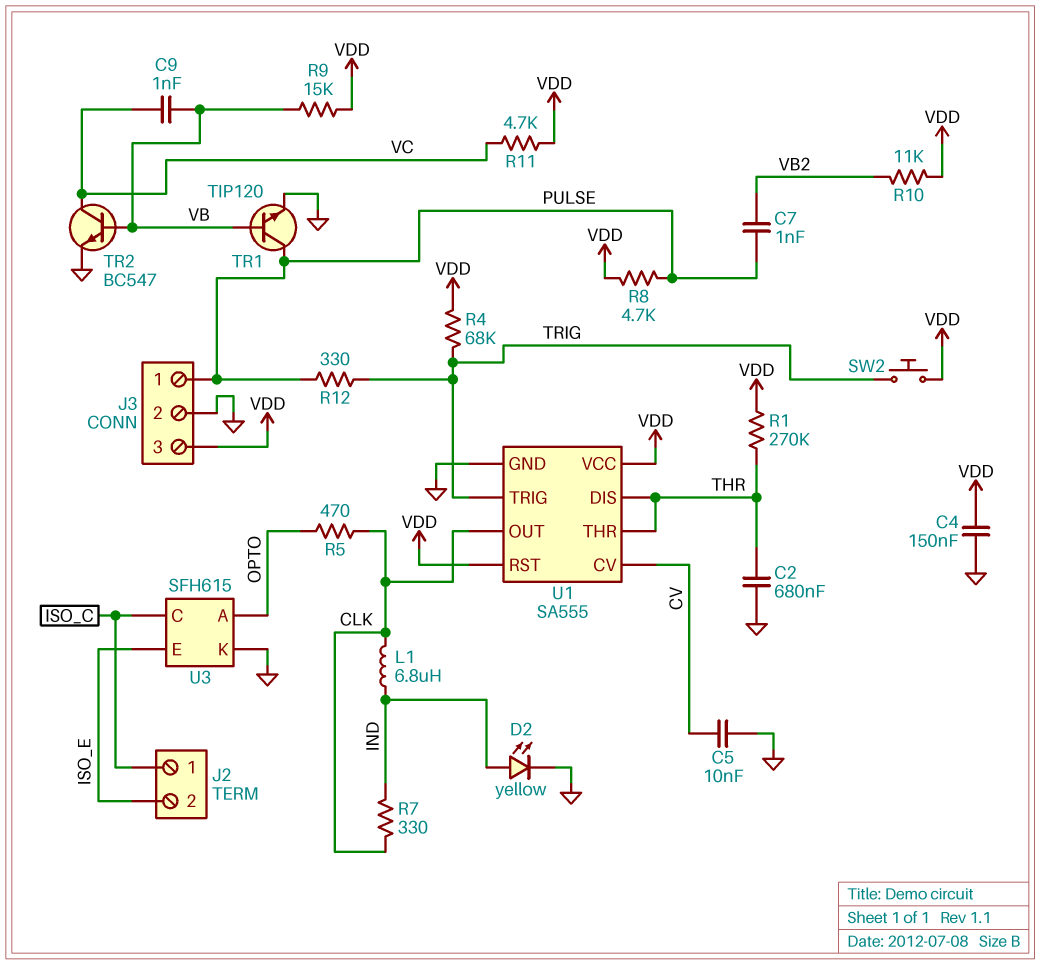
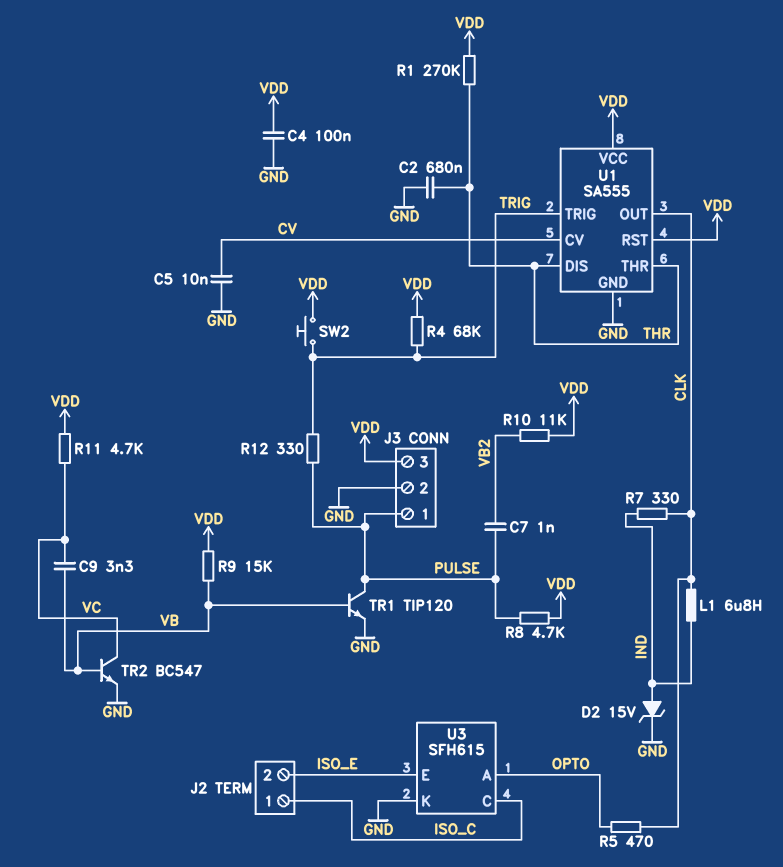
C4: 150nF (GND, VDD) -> 100nF (GND, VDD)
C9: 1nF (VB, VC) -> 3.3nF (VB, VC)
D2: LED yellow (A IND, K GND) -> zener 15V (A IND, K GND)

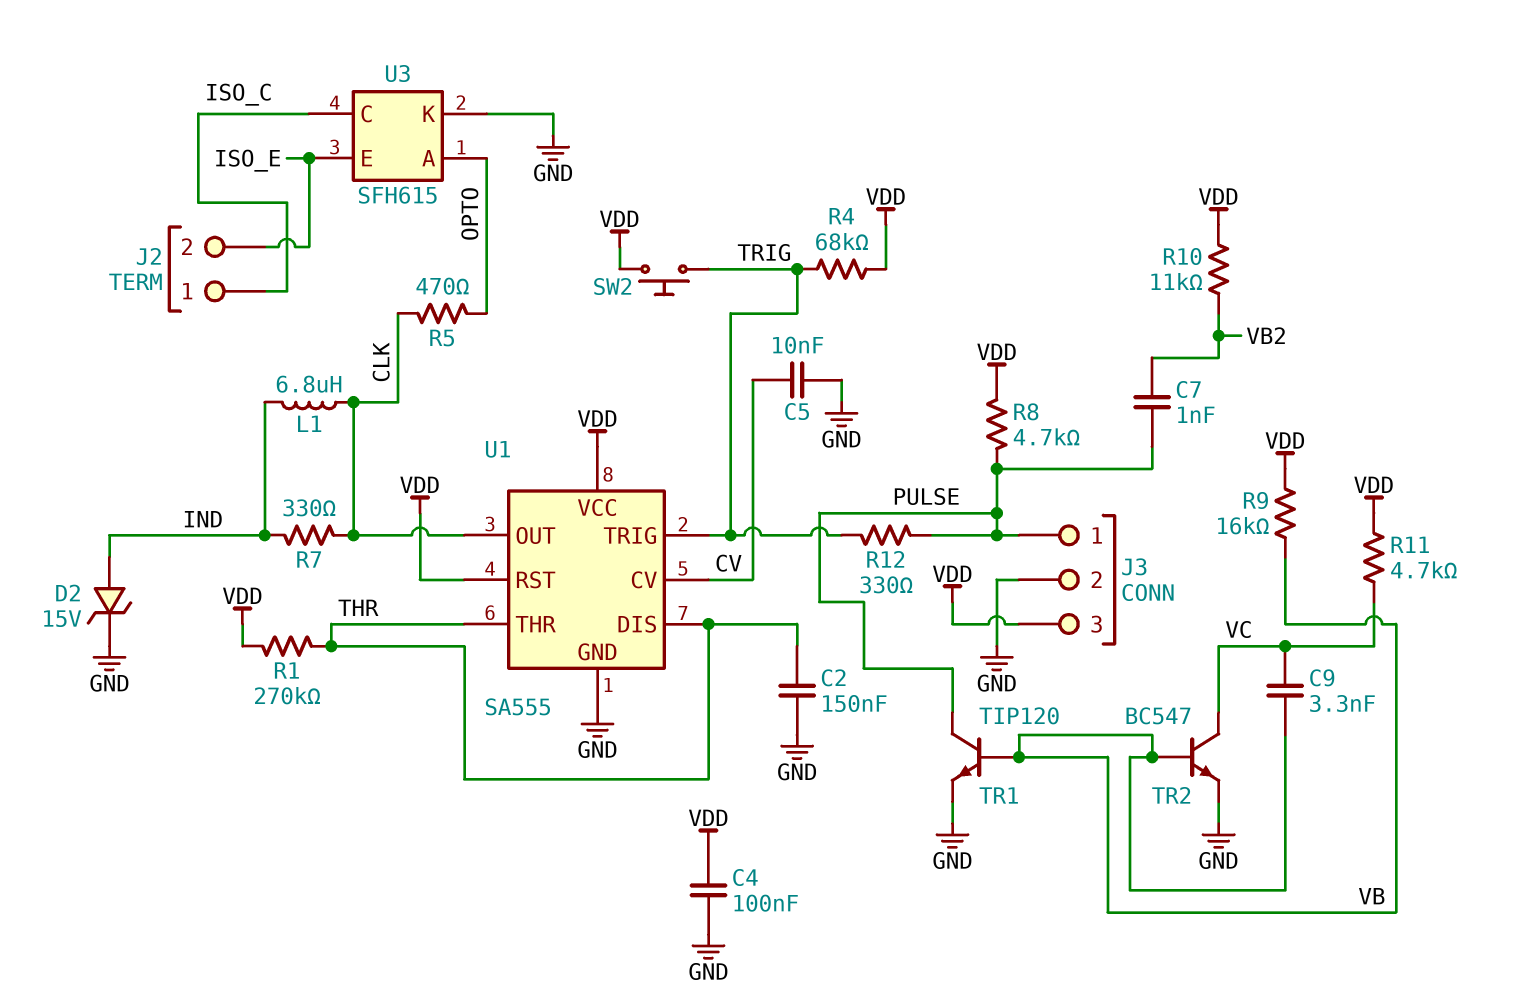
C2: 680nF (GND, THR) -> 150nF (GND, THR)
R9: 15k (VB, VDD) -> 16k (VB, VDD)

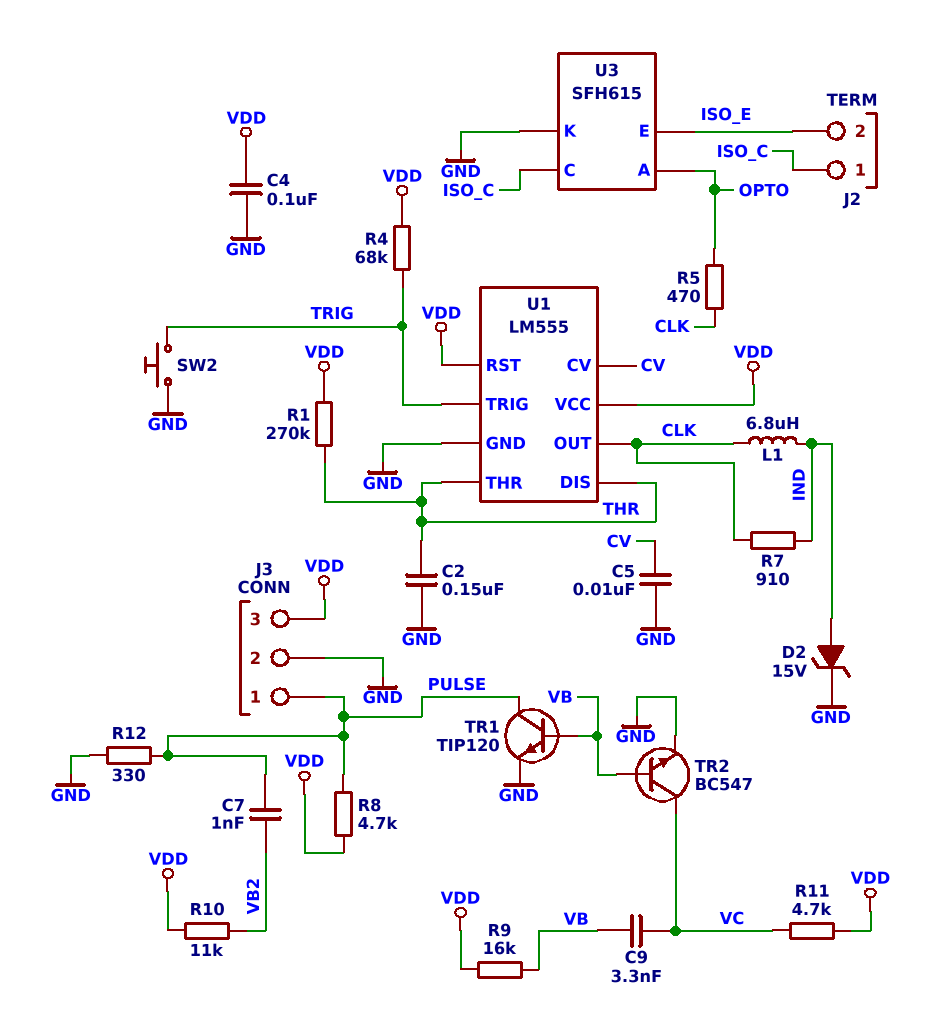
R7: 330 (CLK, IND) -> 910 (CLK, IND)
R12: 330 (PULSE, TRIG) -> 330 (GND, PULSE)
SW2: button (TRIG, VDD) -> button (GND, TRIG)
U1: SA555 -> LM555

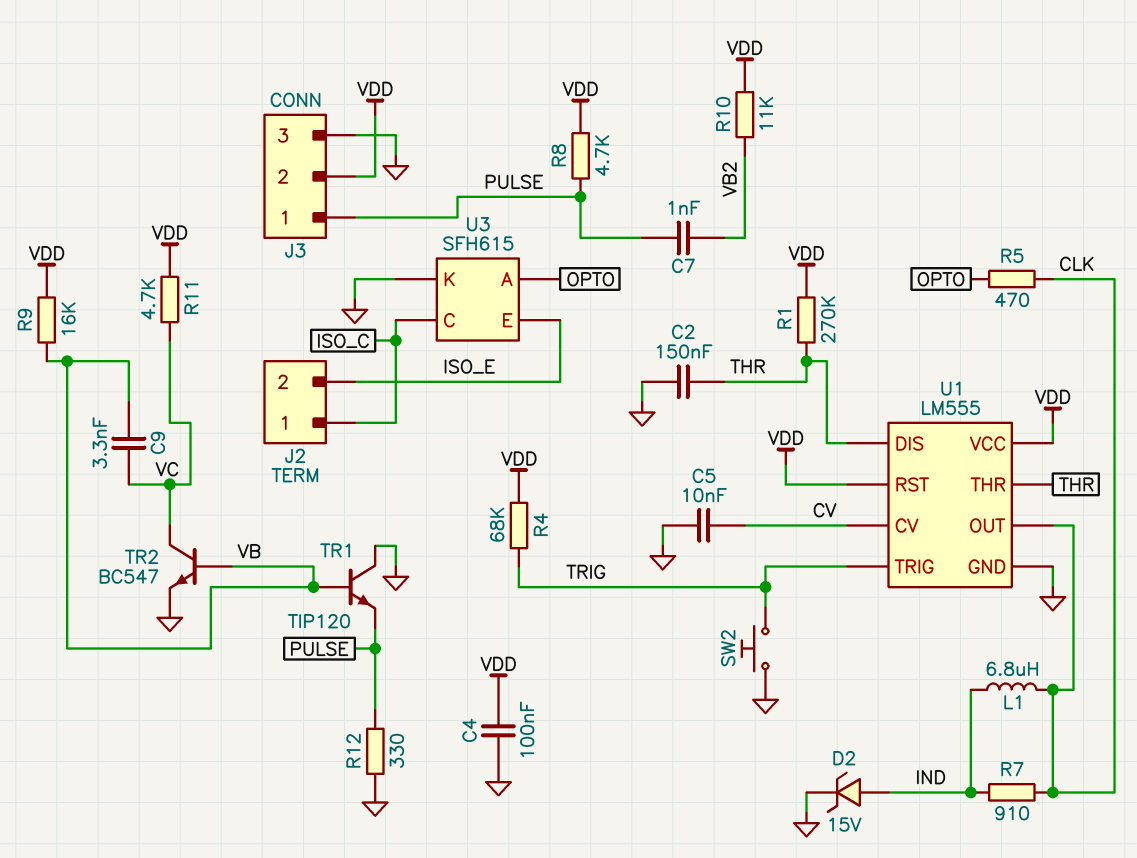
J3 pin 2: GND -> VDD
J3 pin 3: VDD -> GND
TR1: NPN TIP120 (B VB, C PULSE, E GND) -> NPN TIP120 (B VB, C GND, E PULSE)

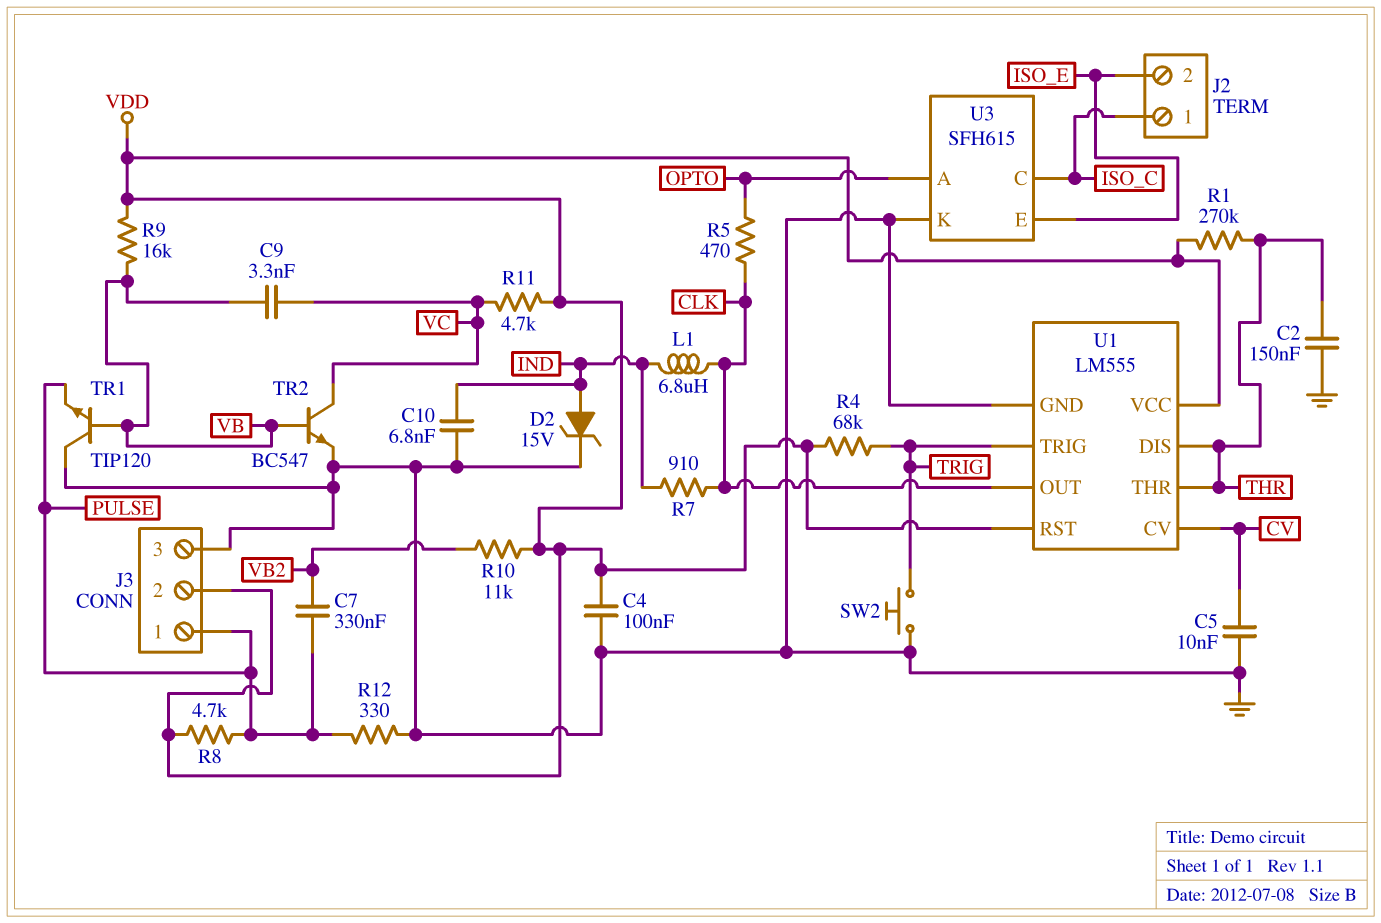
C7: 1nF (PULSE, VB2) -> 330nF (PULSE, VB2)
C10: none -> 6.8nF (GND, IND)

